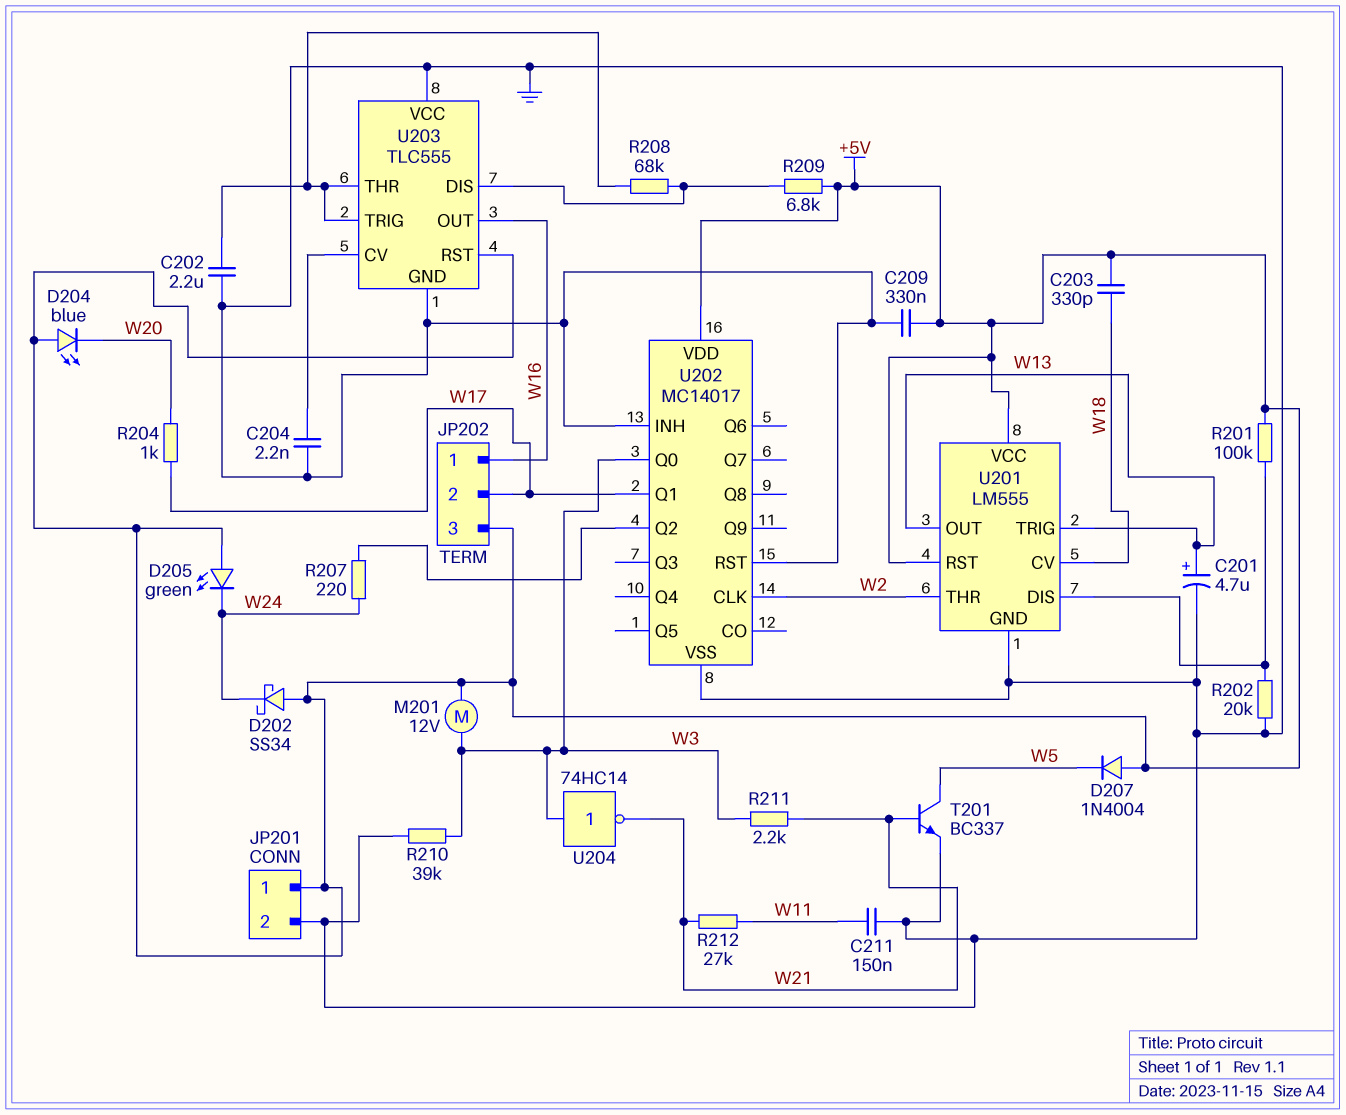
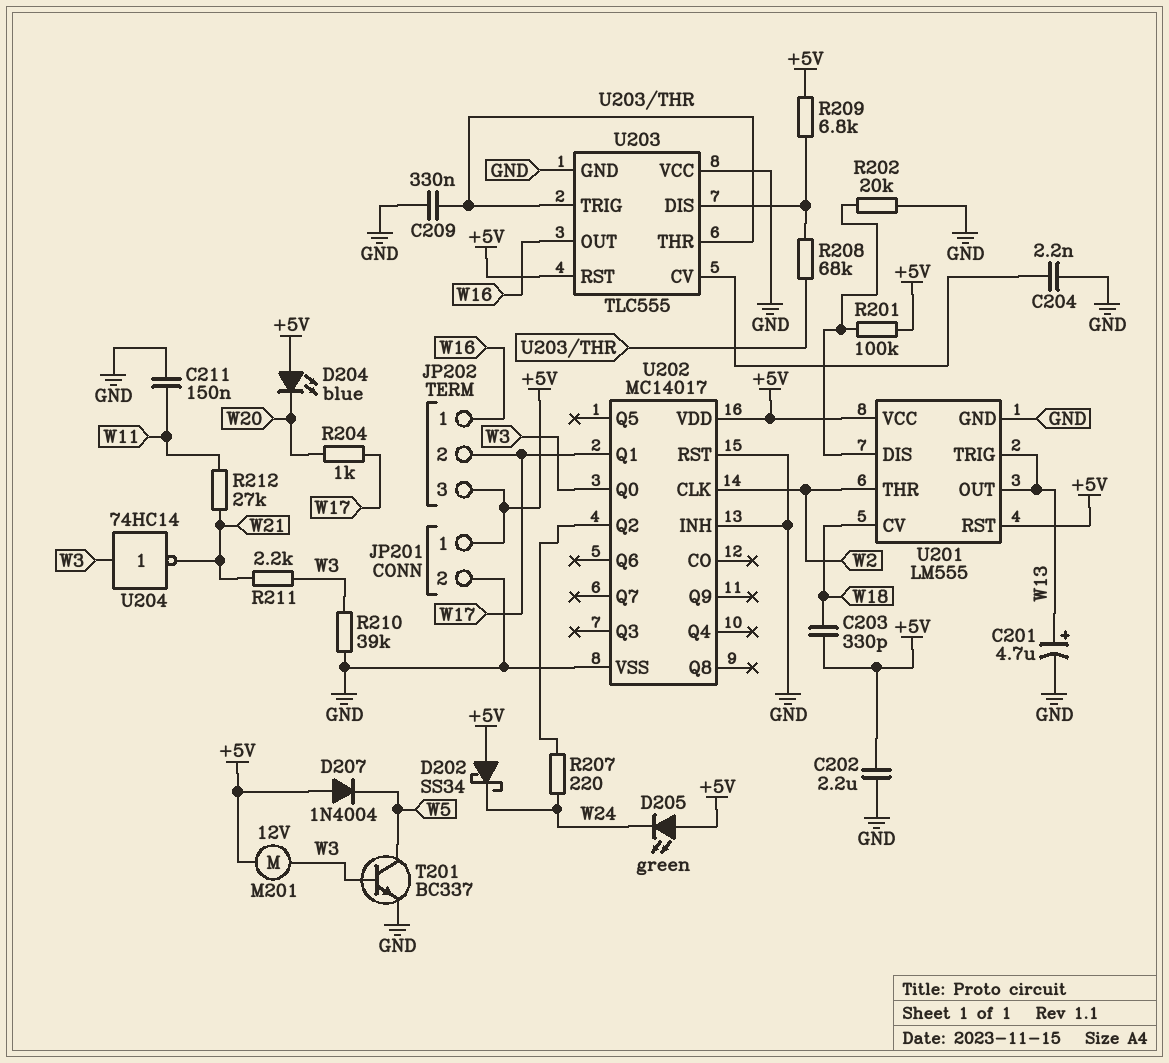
C202: 2.2uF (GND, U203/THR) -> 2.2uF (+5V, GND)
C209: 330nF (+5V, GND) -> 330nF (GND, U203/THR)
T201: NPN BC337 (B W21, C W5, E GND) -> NPN BC337 (B W3, C W5, E GND)

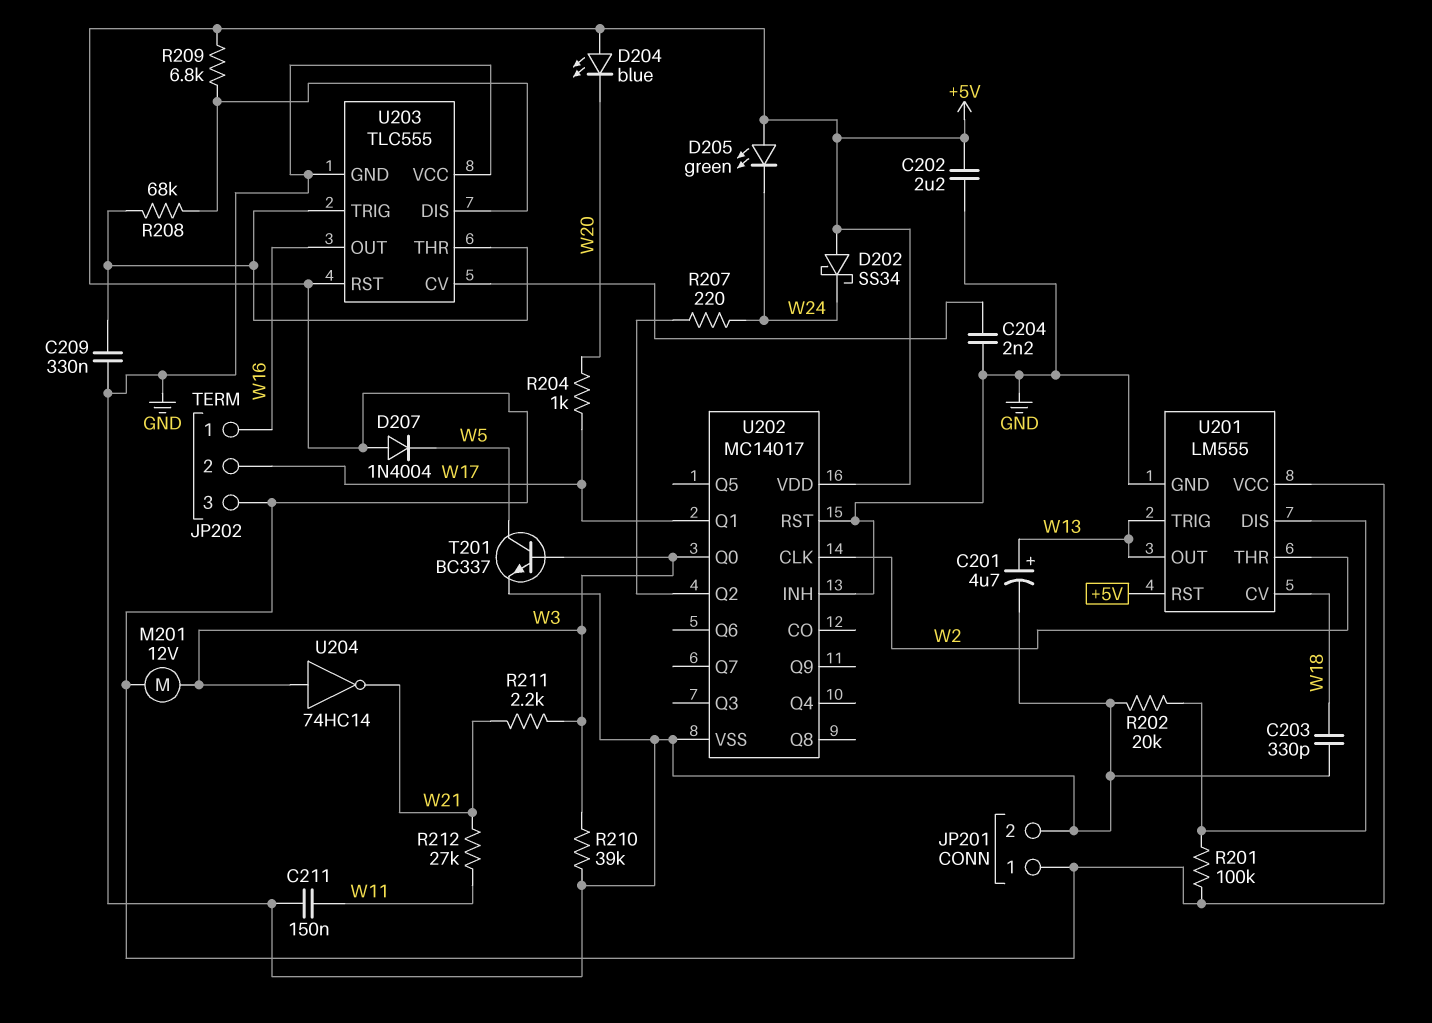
C203: 330pF (+5V, W18) -> 330pF (GND, W18)

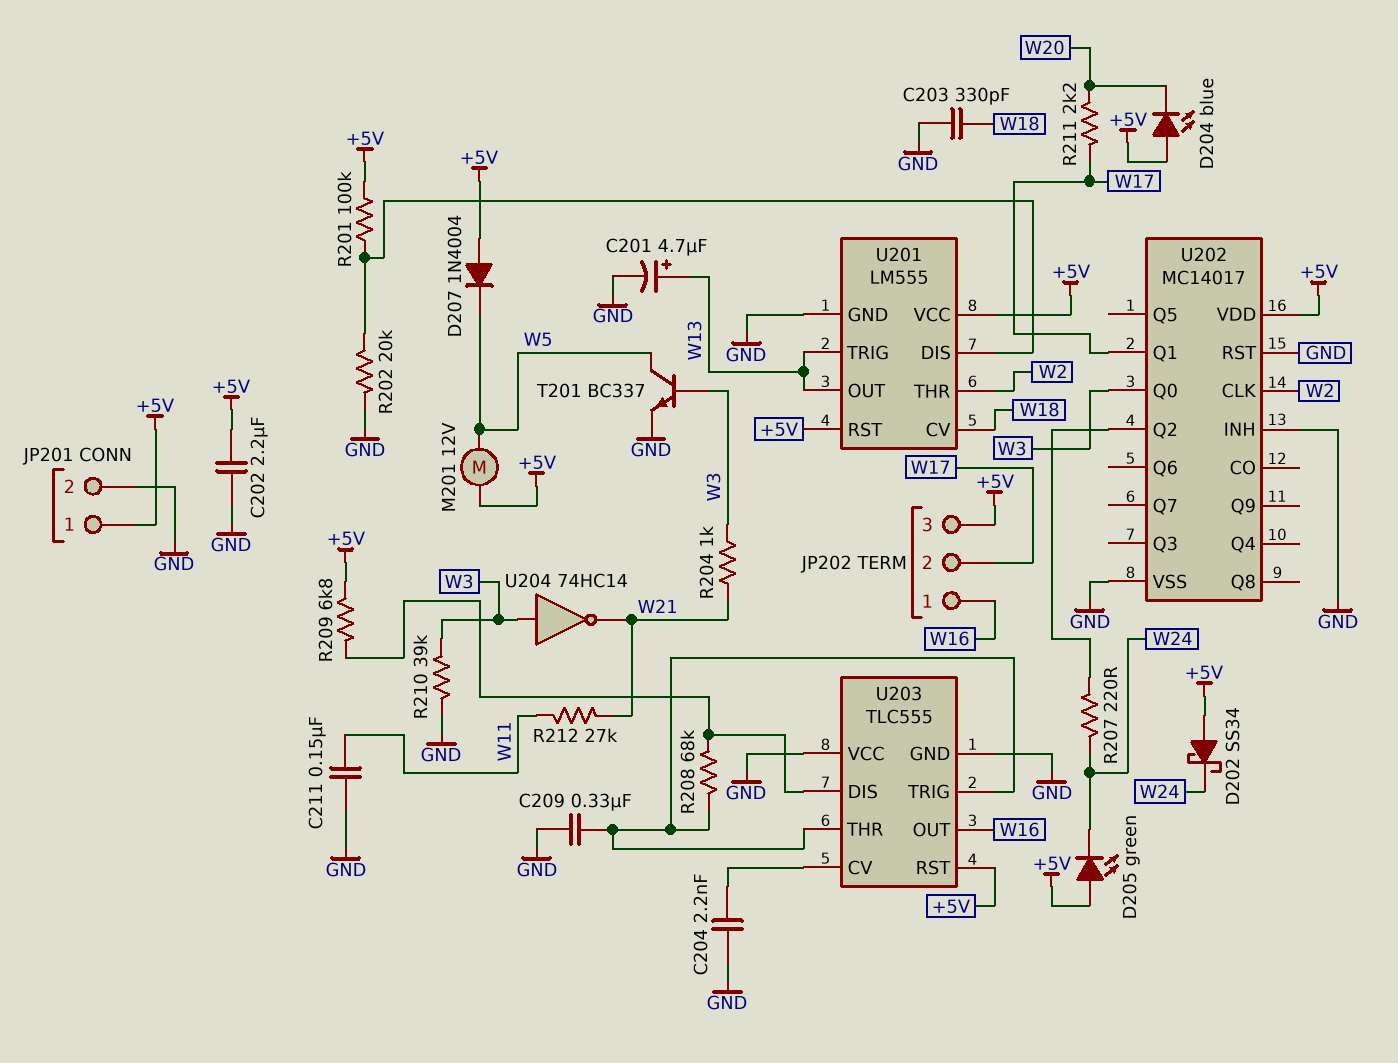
M201: motor 12V (+5V, W3) -> motor 12V (+5V, W5)
R204: 1k (W17, W20) -> 1k (W3, W21)
R211: 2.2k (W3, W21) -> 2.2k (W17, W20)

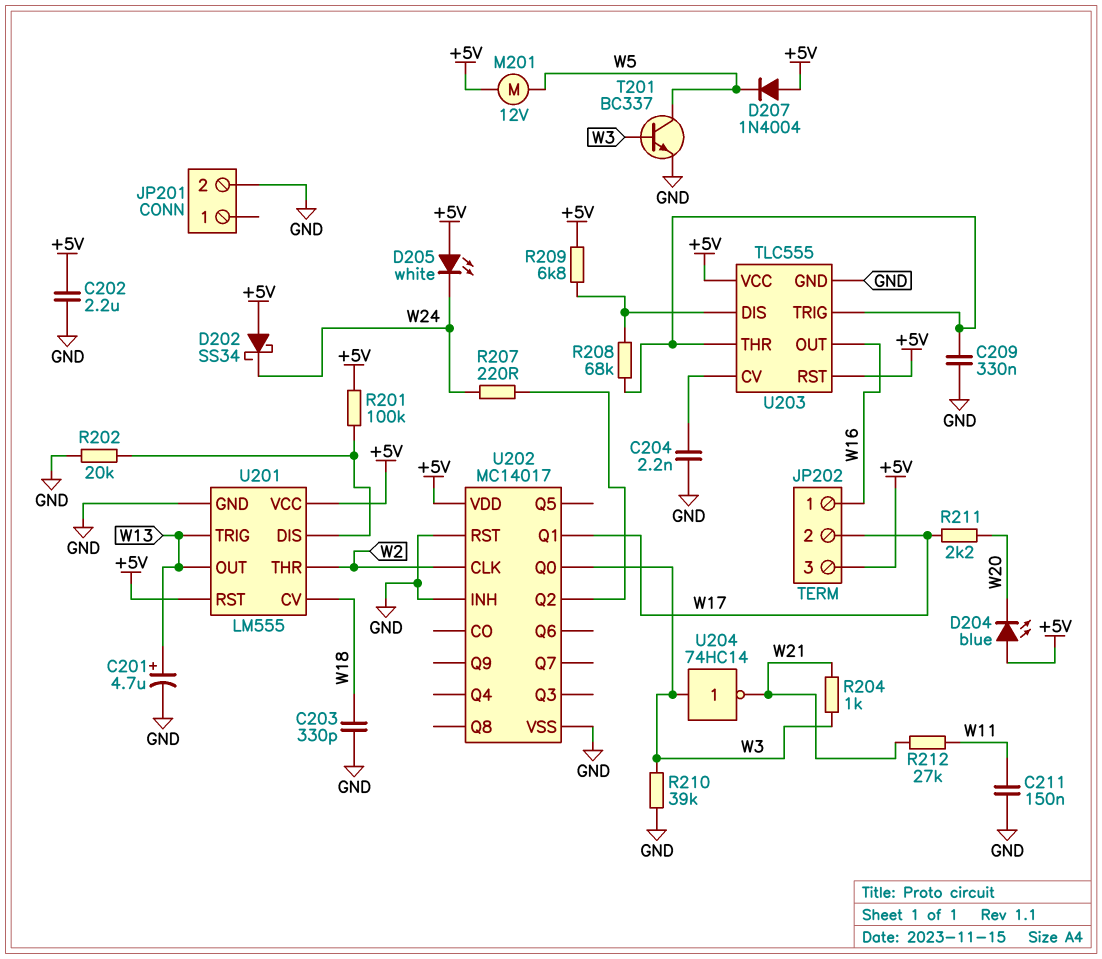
D205: LED green (A +5V, K W24) -> LED white (A +5V, K W24)
JP201 pin 1: +5V -> none
U203 pin VCC: GND -> +5V

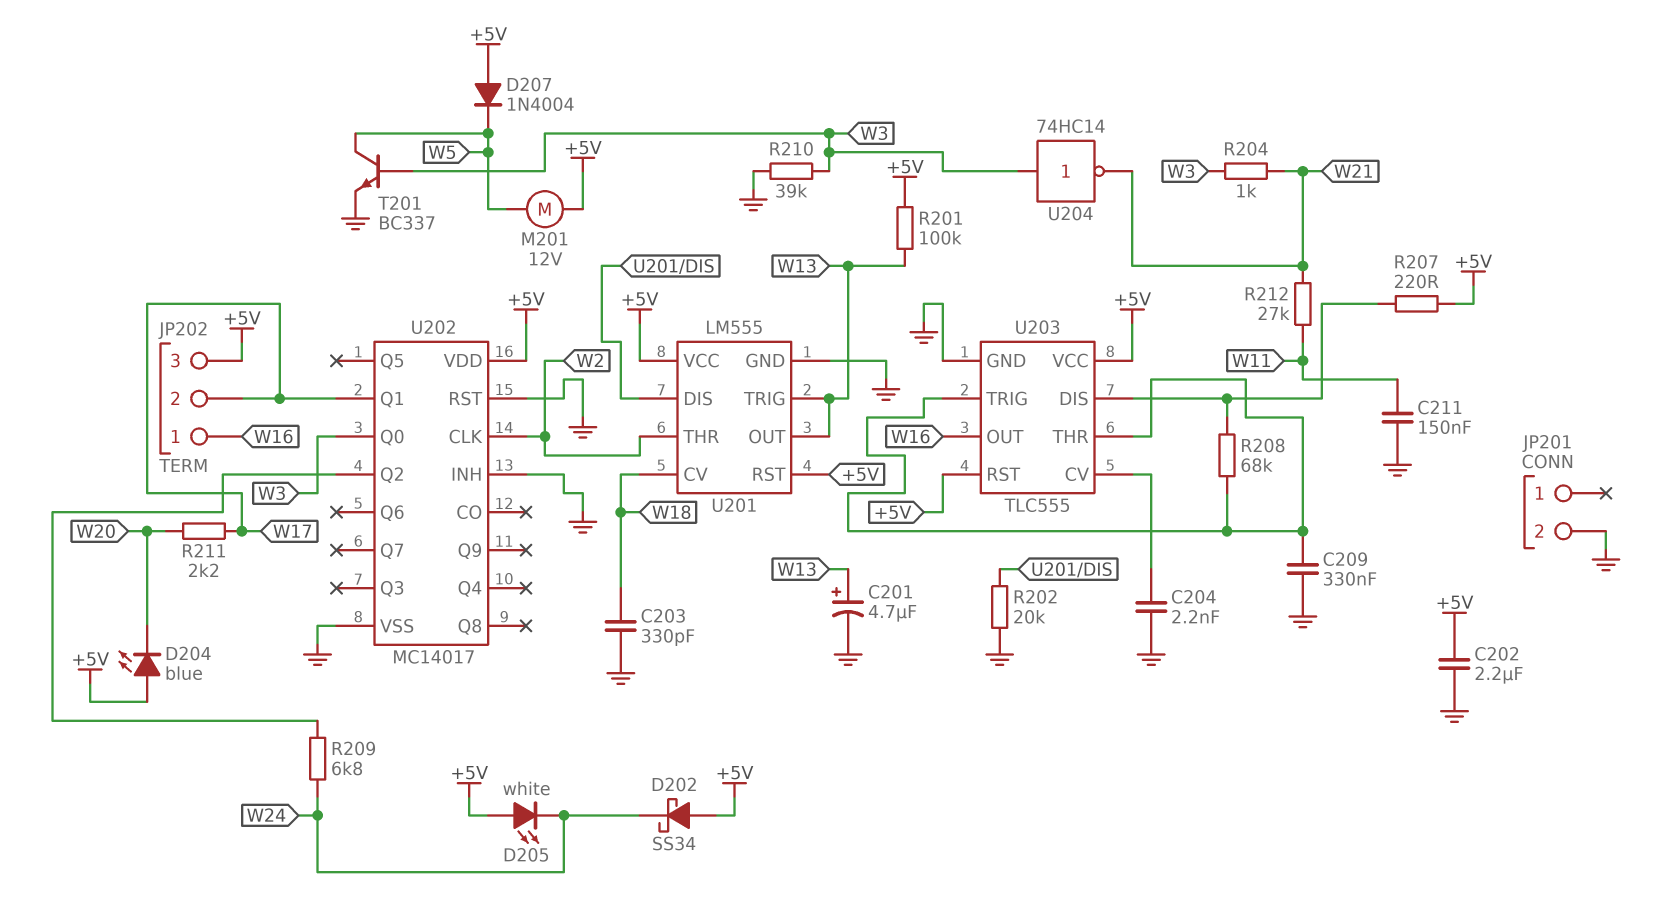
R201: 100k (+5V, U201/DIS) -> 100k (+5V, W13)
R207: 220 (U202/Q2, W24) -> 220 (+5V, U203/DIS)
R209: 6.8k (+5V, U203/DIS) -> 6.8k (U202/Q2, W24)

